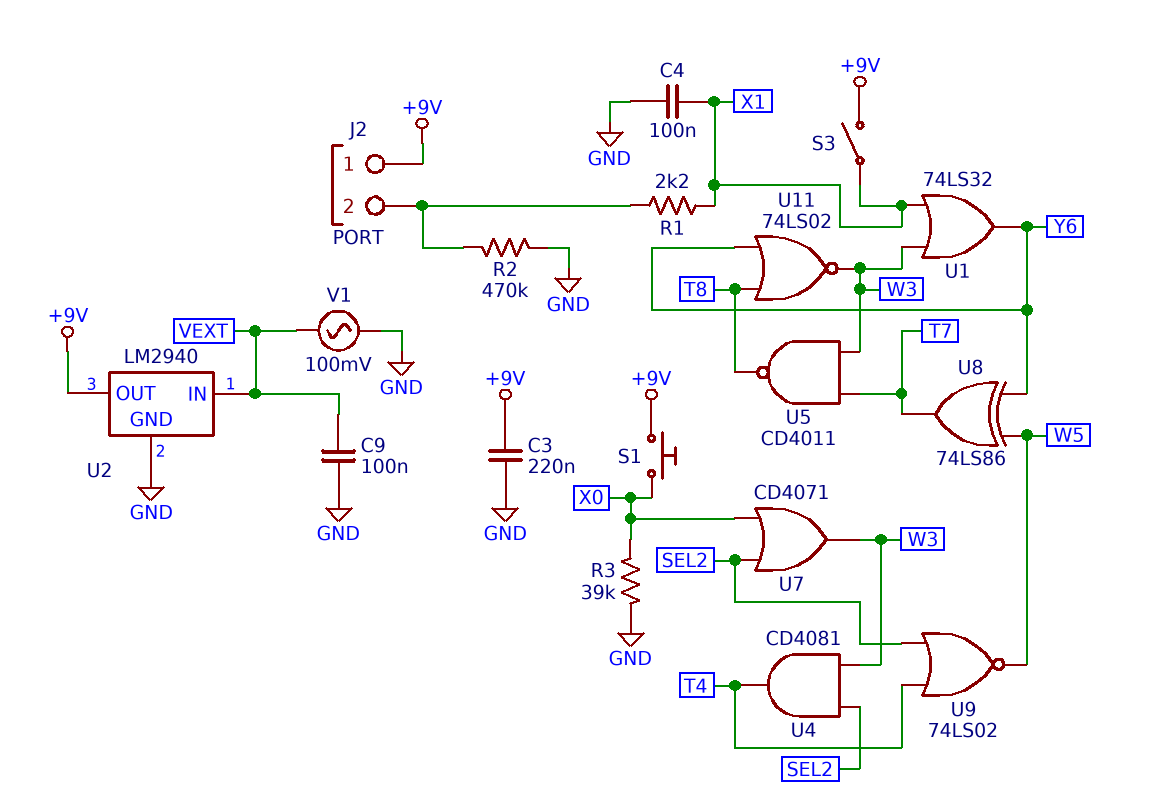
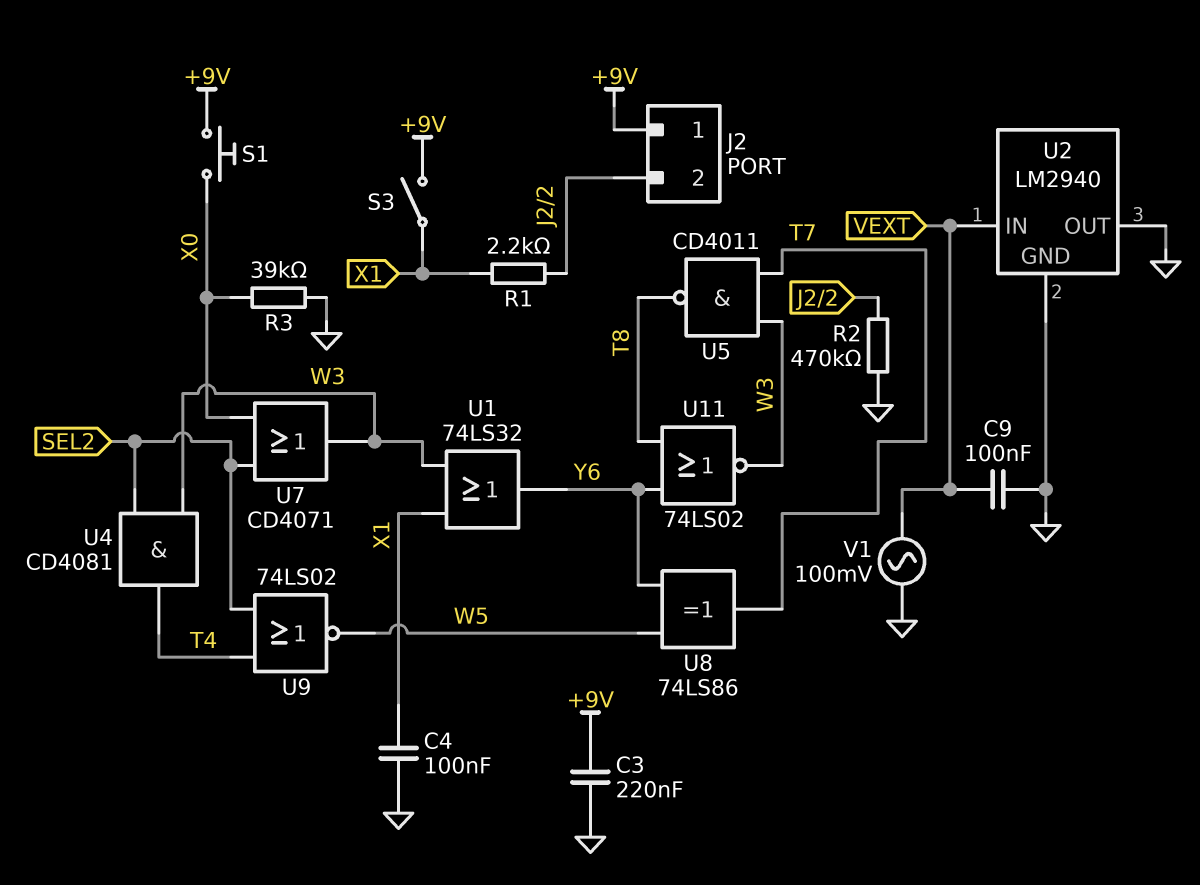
U2 pin OUT: +9V -> GND

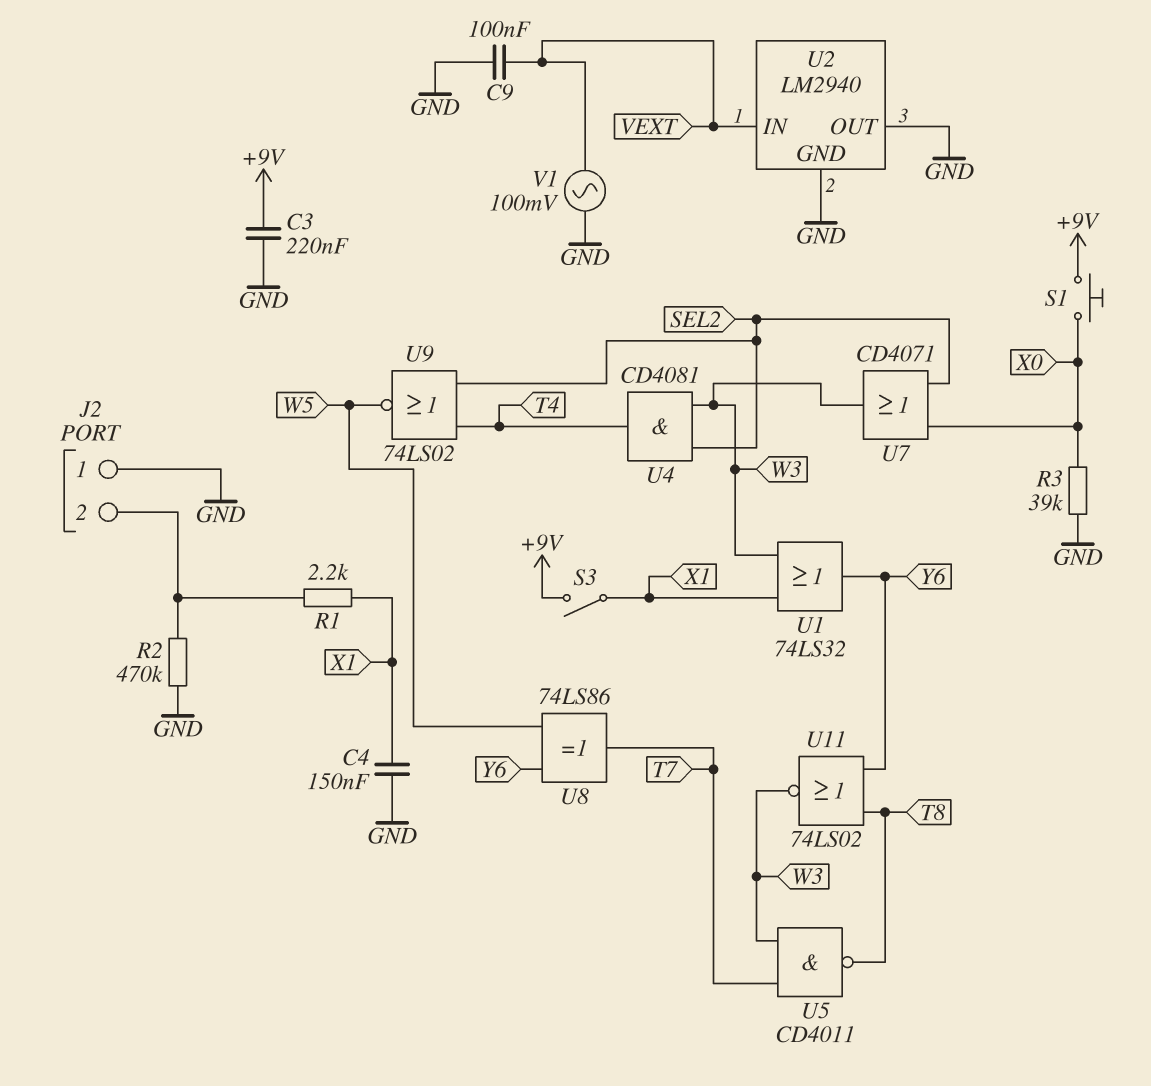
C4: 100nF (GND, X1) -> 150nF (GND, X1)
J2 pin 1: +9V -> GND

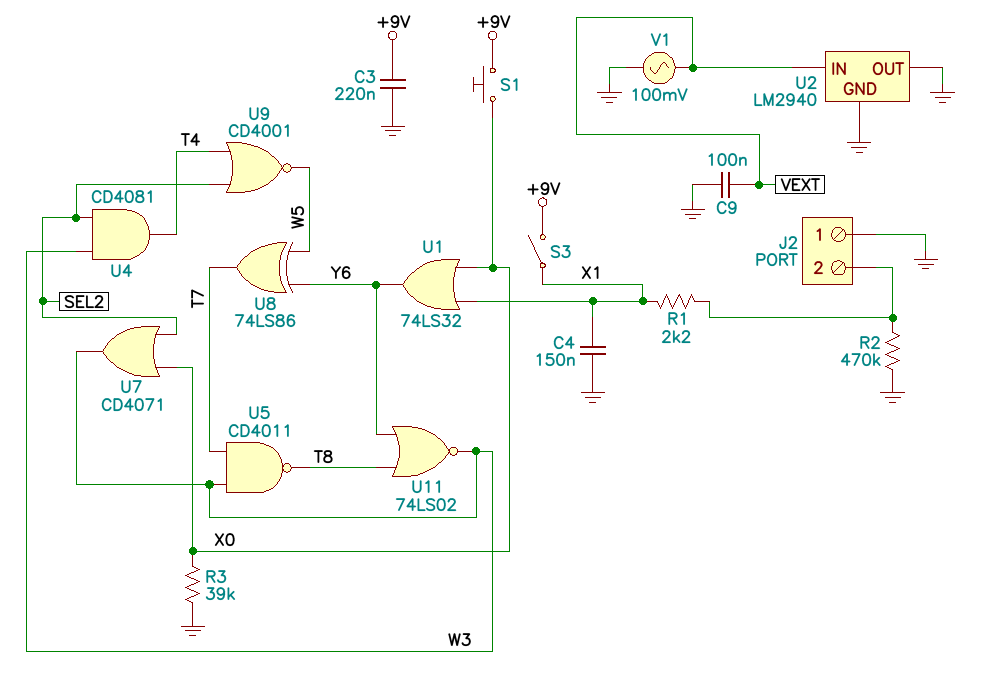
U1: OR 74LS32 (in W3, in X1, out Y6) -> OR 74LS32 (in X0, in X1, out Y6)
U9: NOR 74LS02 (in SEL2, in T4, out W5) -> NOR CD4001 (in SEL2, in T4, out W5)

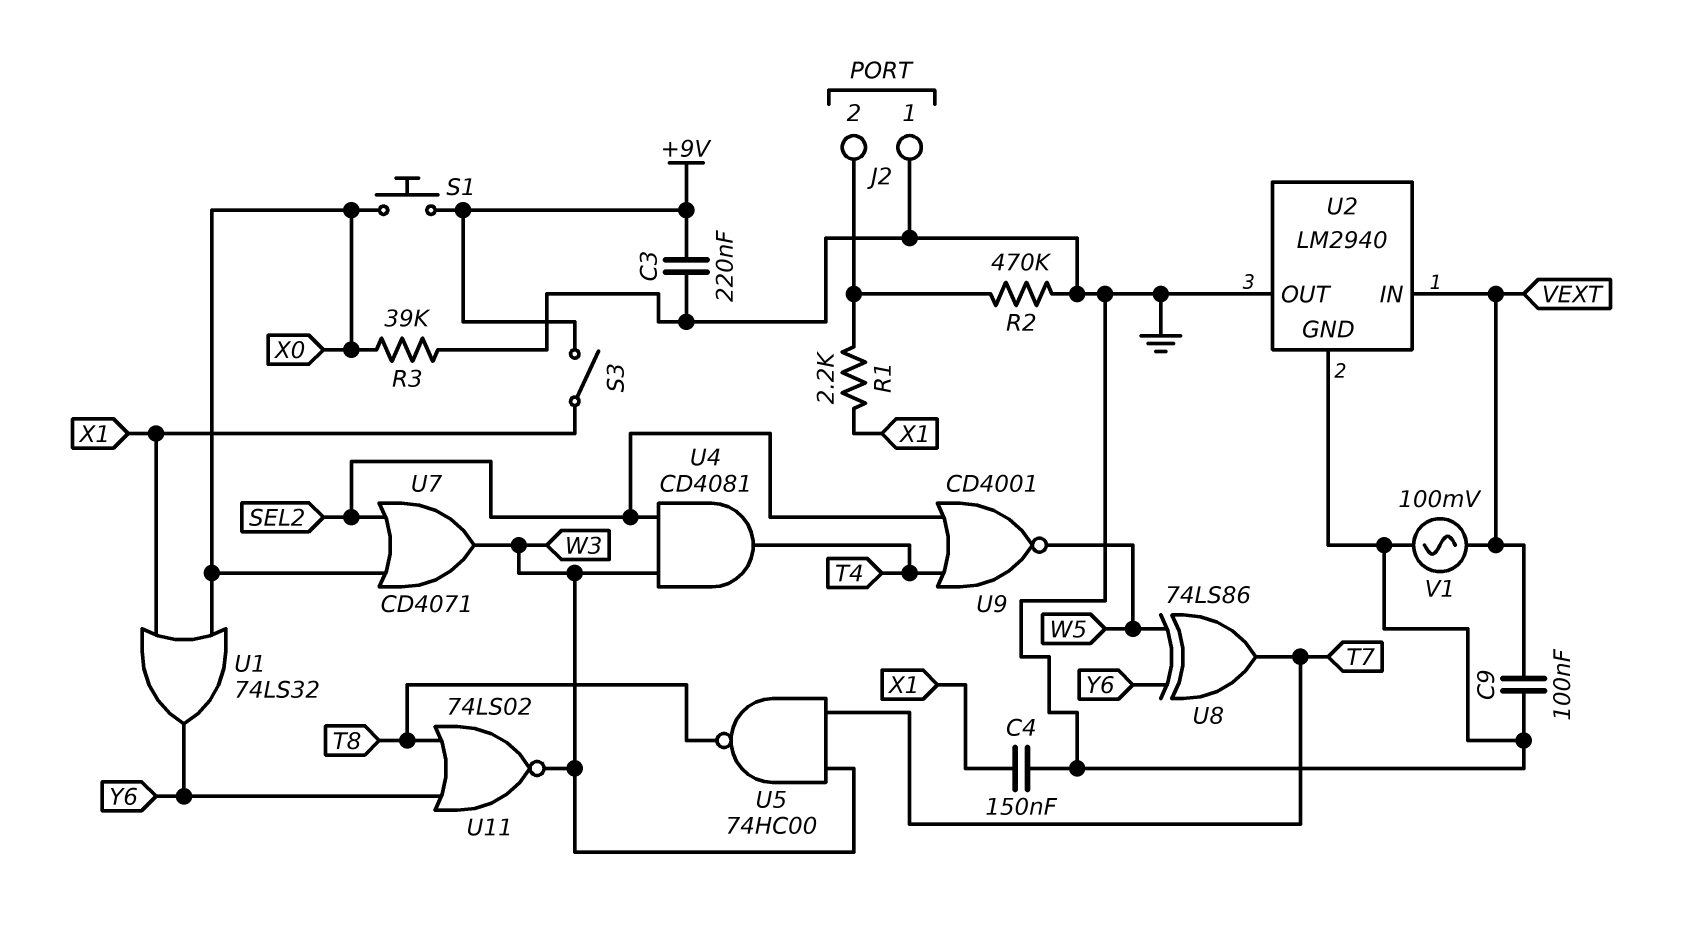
U5: NAND CD4011 (in T7, in W3, out T8) -> NAND 74HC00 (in T7, in W3, out T8)

